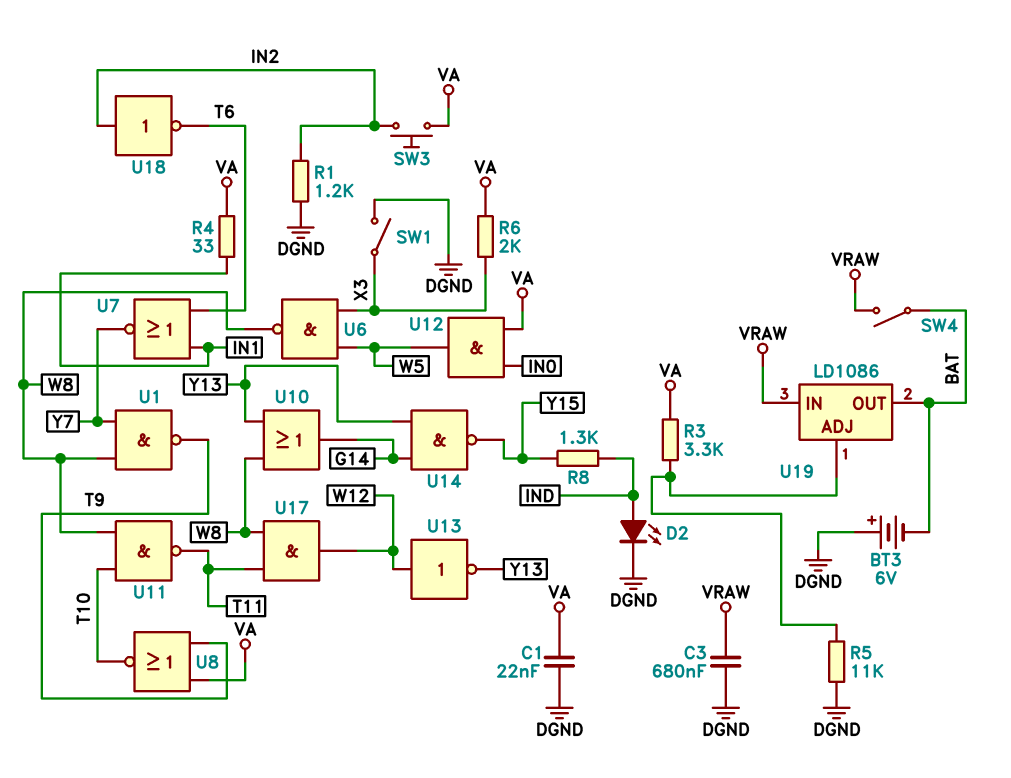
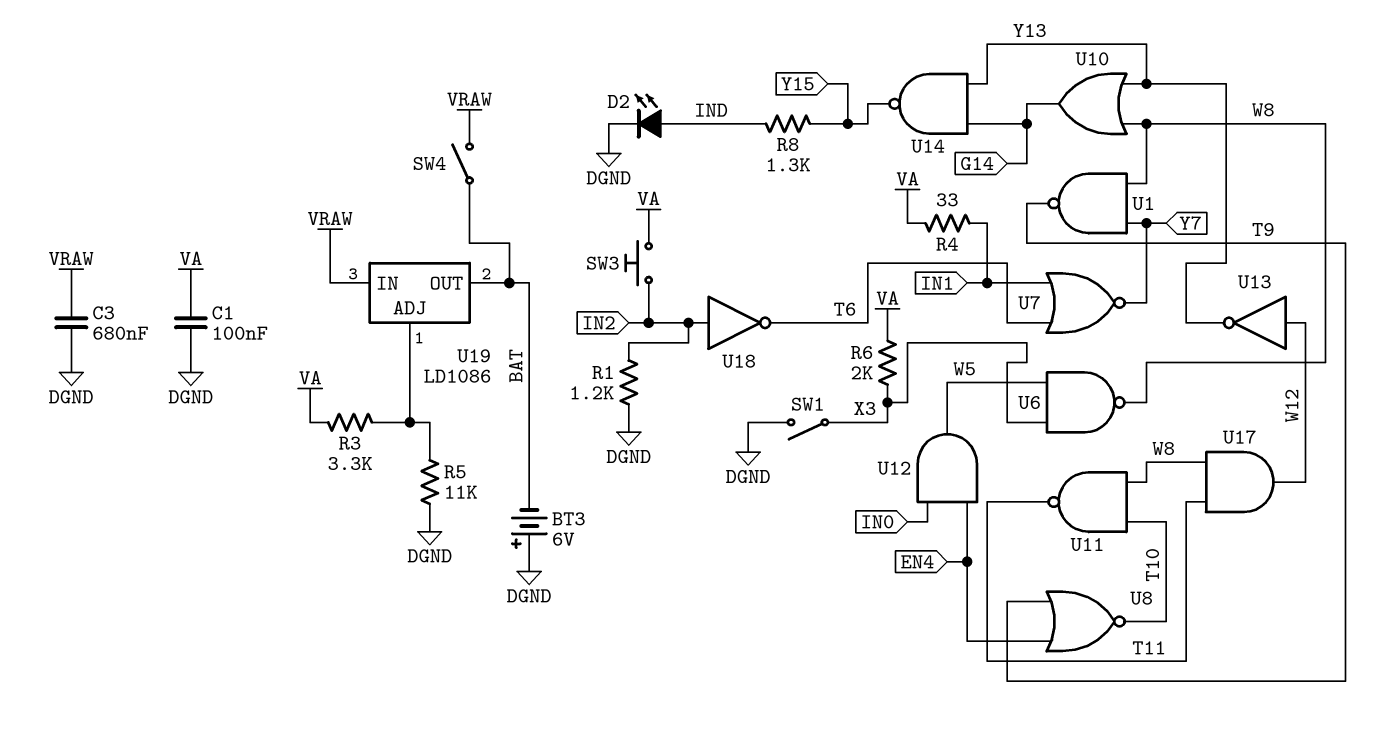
C1: 22nF (DGND, VA) -> 100nF (DGND, VA)
U8: NOR (in T9, in VA, out T10) -> NOR (in EN4, in T9, out T10)
U12: AND (in IN0, in VA, out W5) -> AND (in EN4, in IN0, out W5)

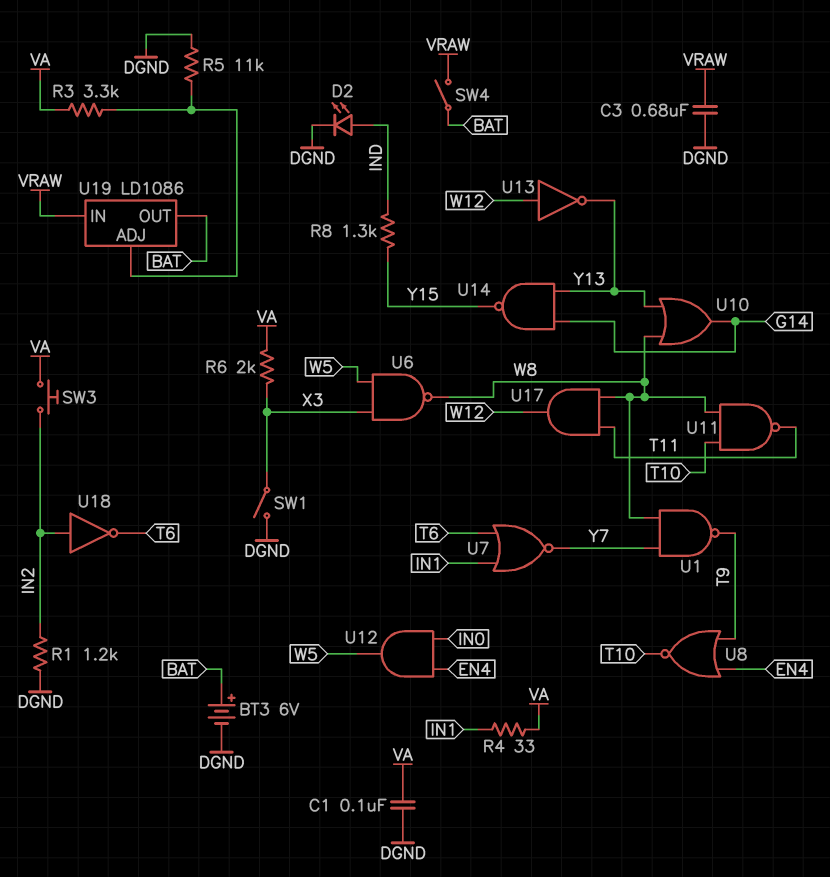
BT3: 6V (plus DGND, minus BAT) -> 6V (plus BAT, minus DGND)

